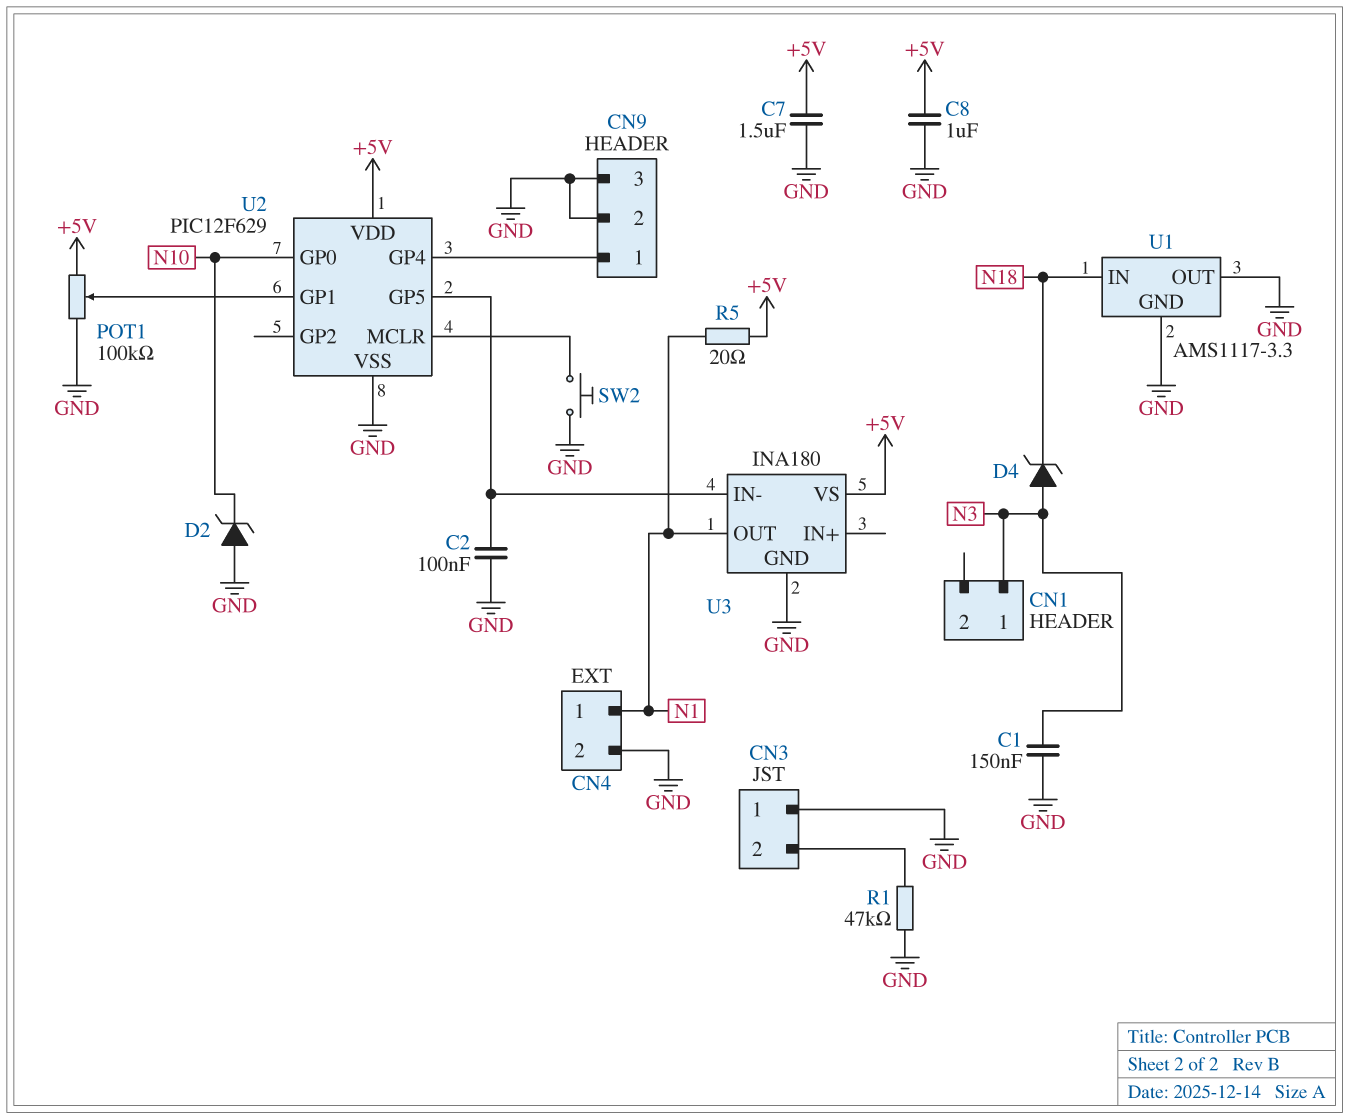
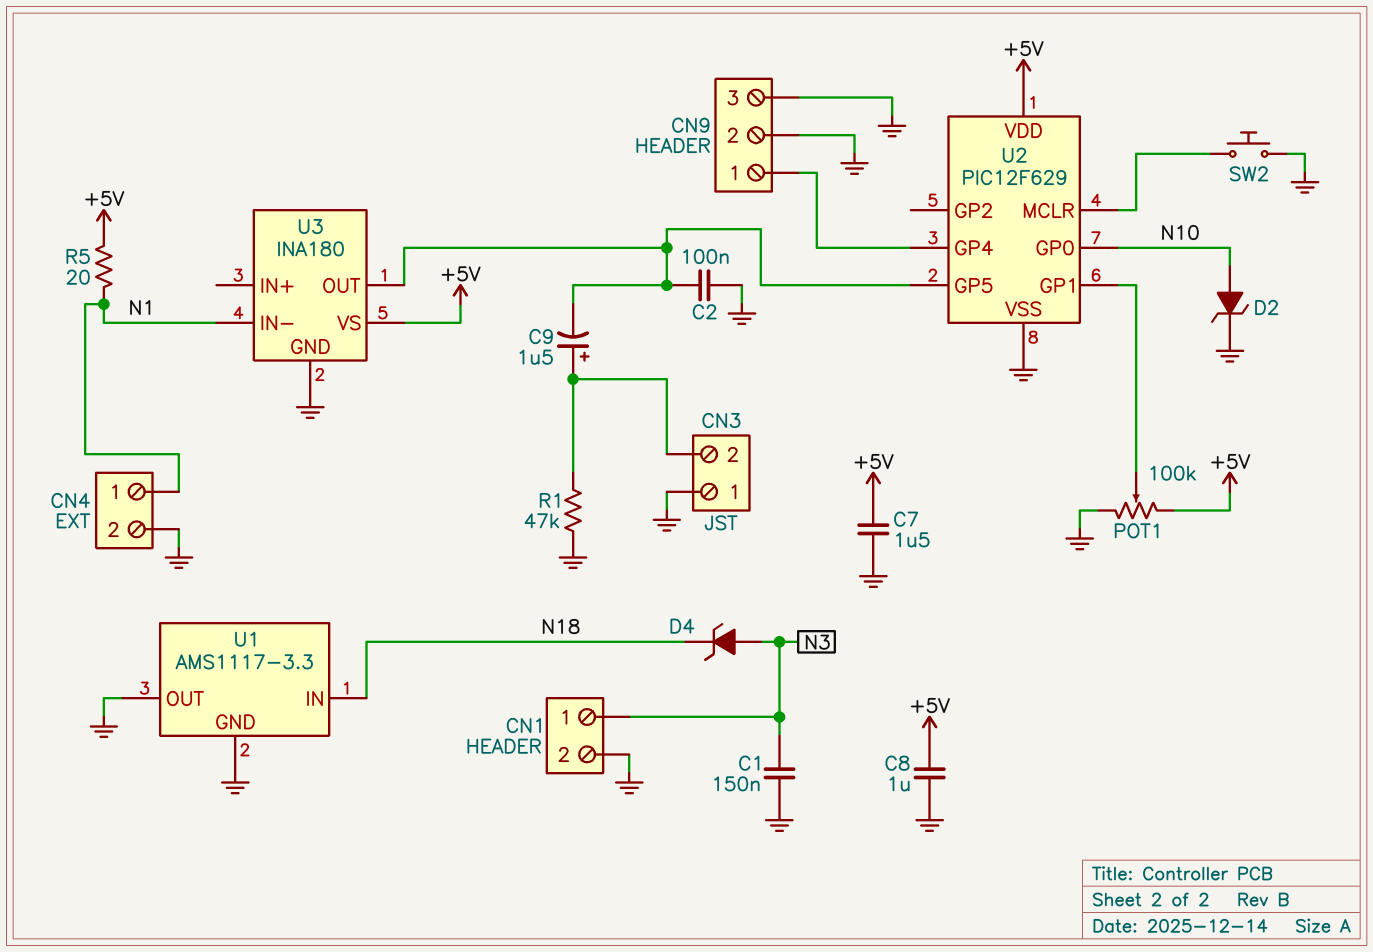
C9: none -> 1.5uF (plus CN3/2, minus U2/GP5)
CN1 pin 2: none -> GND
D2: zener (A GND, K N10) -> zener (A N10, K GND)
U3 pin IN-: U2/GP5 -> N1
U3 pin OUT: N1 -> U2/GP5

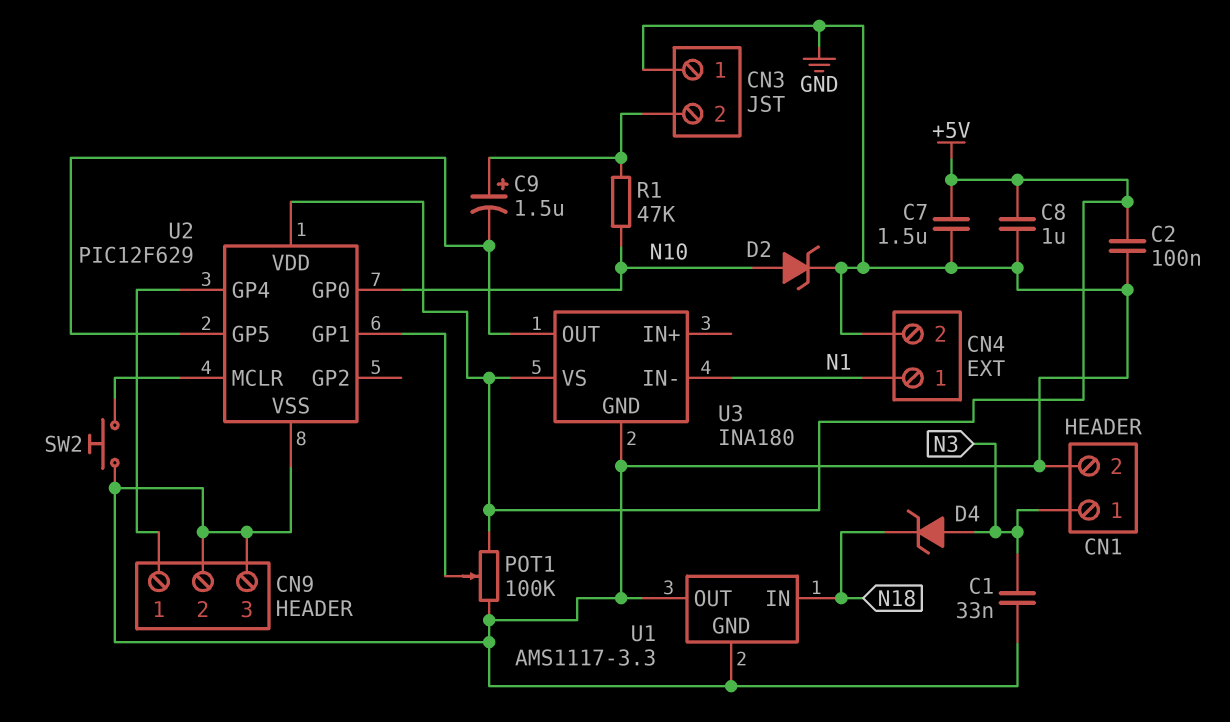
C1: 150nF (GND, N3) -> 33nF (GND, N3)
C2: 100nF (GND, U2/GP5) -> 100nF (+5V, GND)
R1: 47k (CN3/2, GND) -> 47k (CN3/2, N10)
R5: 20 (+5V, N1) -> none

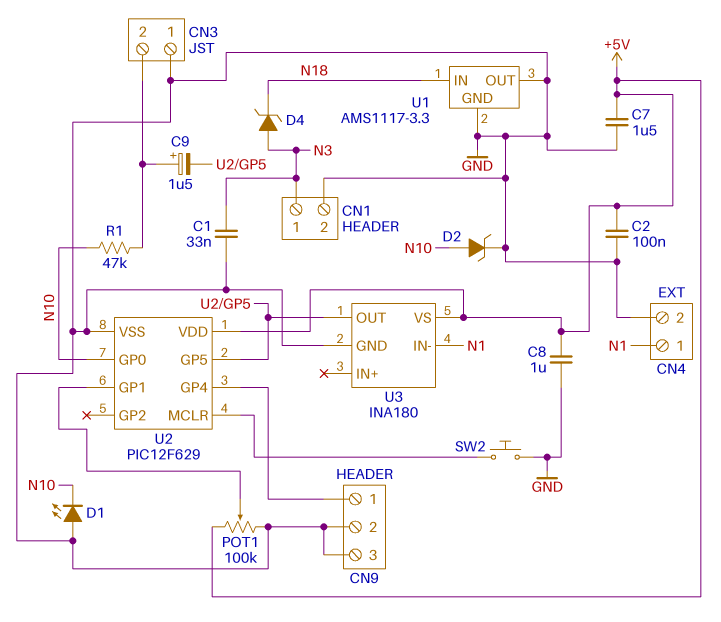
D1: none -> LED (A GND, K N10)

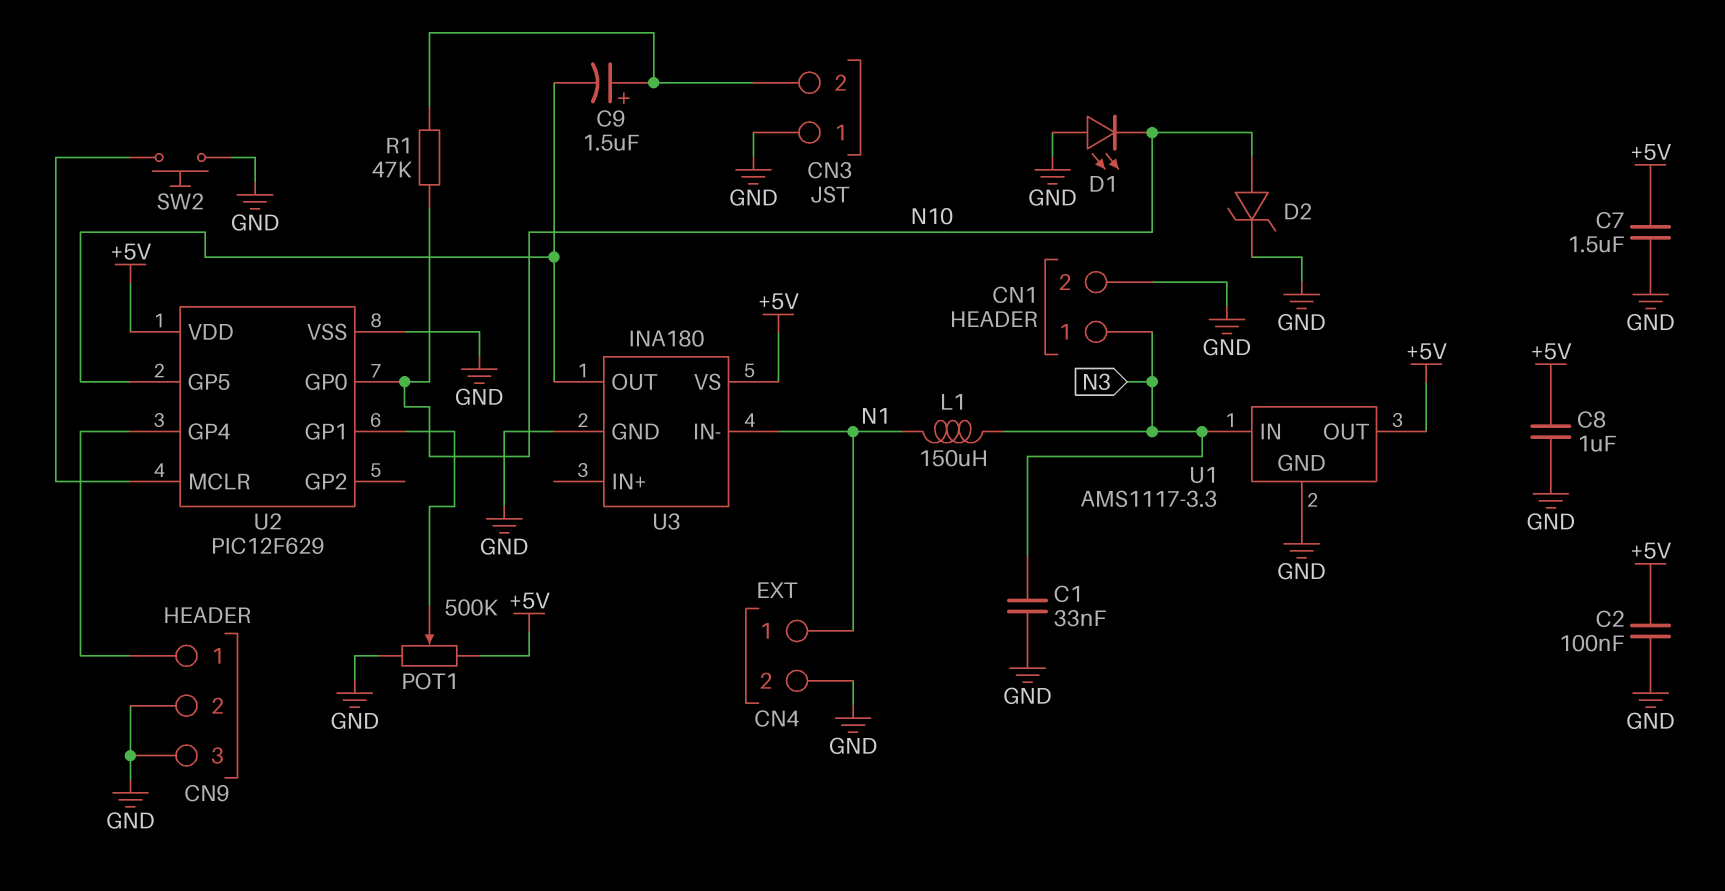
D4: zener (A N3, K N18) -> none
L1: none -> 150uH (N1, N3)
POT1: 100k (+5V, GND, wiper U2/GP1) -> 500k (+5V, GND, wiper U2/GP1)
U1 pin IN: N18 -> N3
U1 pin OUT: GND -> +5V

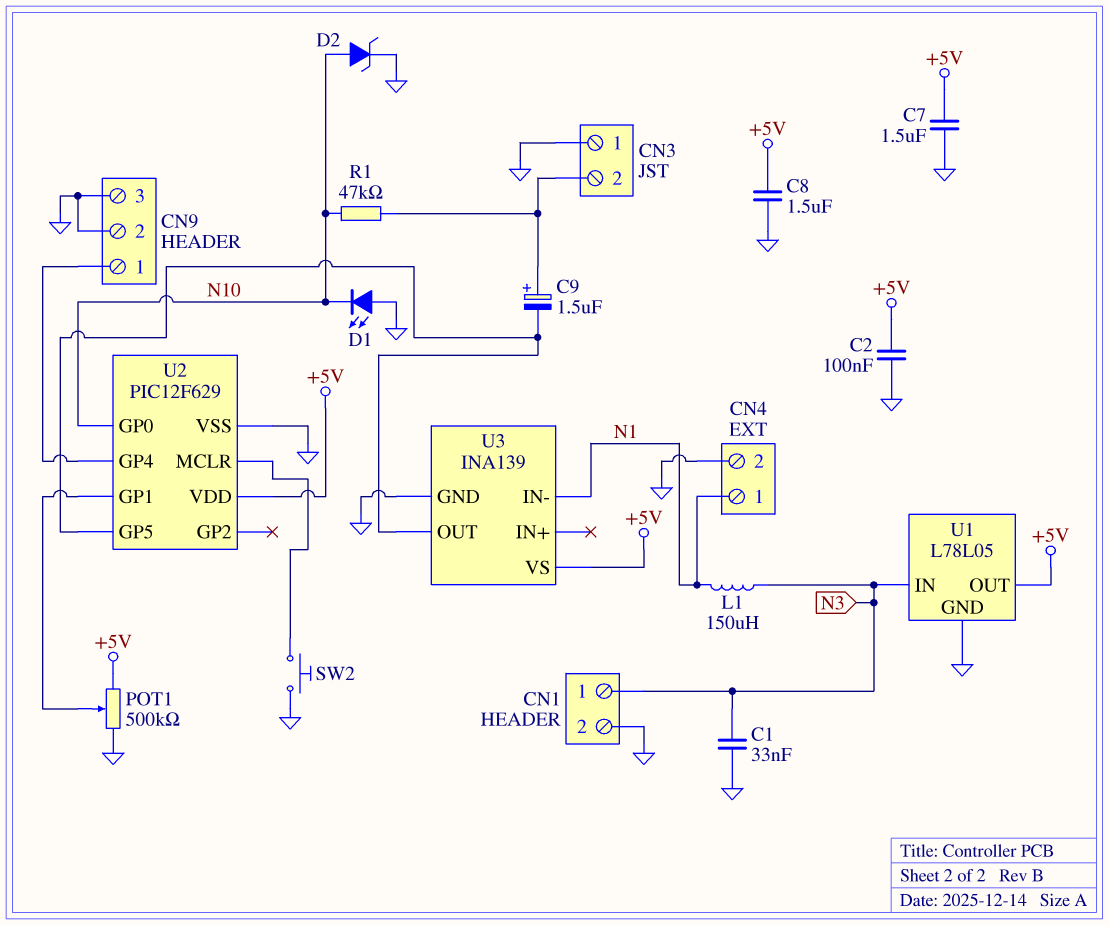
C8: 1uF (+5V, GND) -> 1.5uF (+5V, GND)
U1: AMS1117-3.3 -> L78L05
U3: INA180 -> INA139

